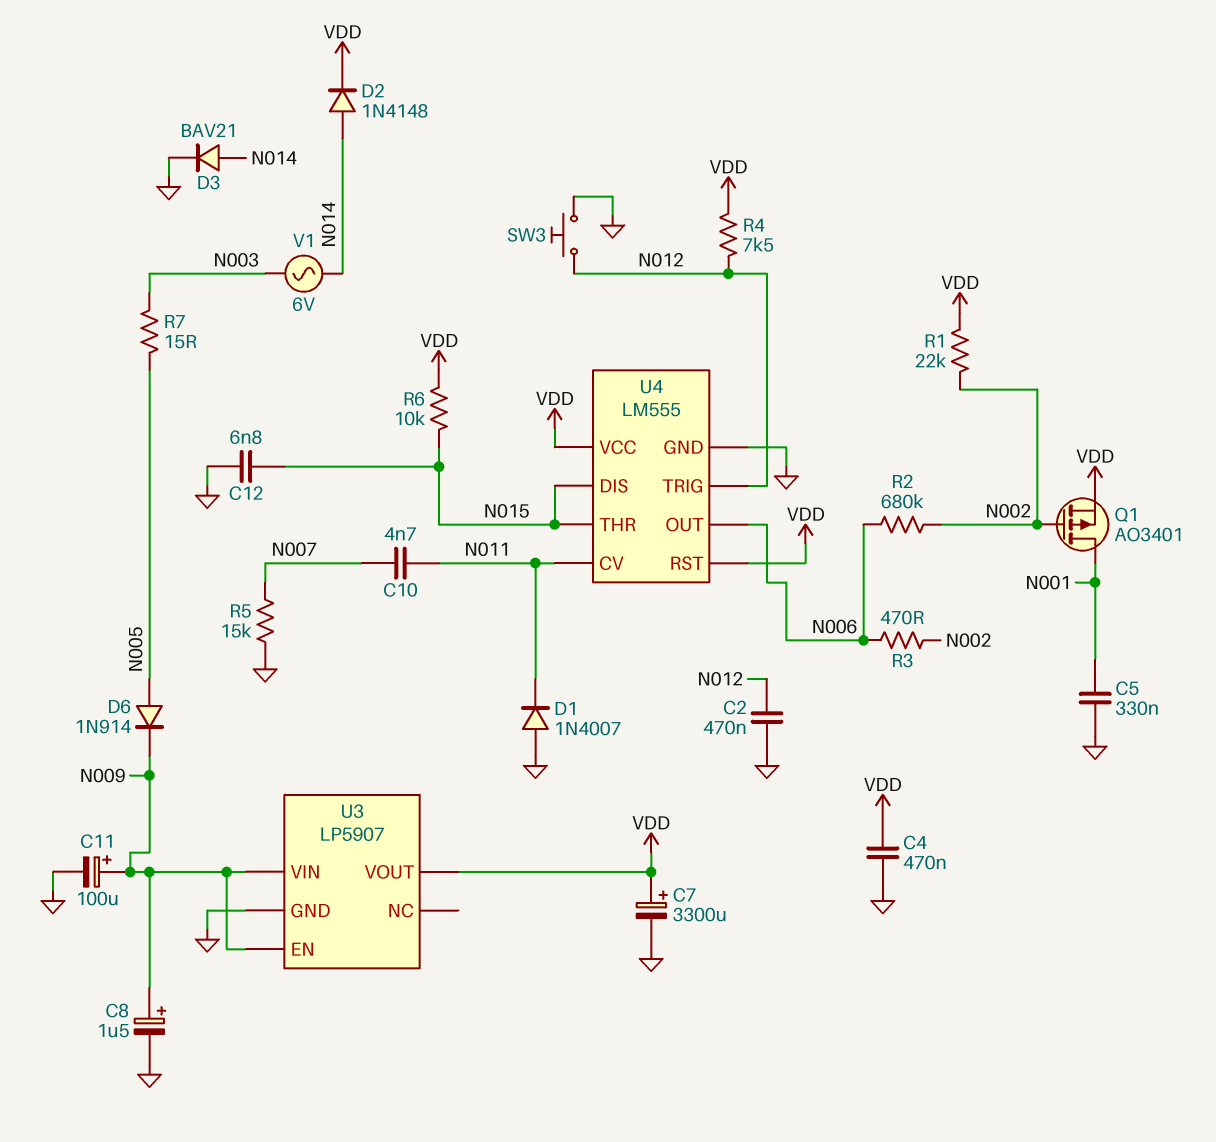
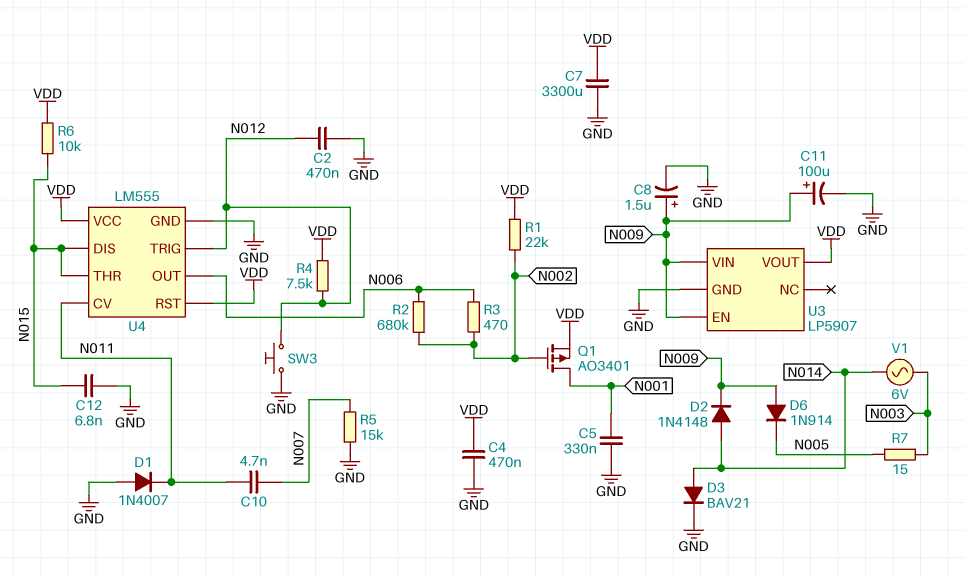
C7: 3300uF (plus VDD, minus GND) -> 3300uF (GND, VDD)
D2: diode 1N4148 (A N014, K VDD) -> diode 1N4148 (A N014, K N009)
D6: diode 1N914 (A N005, K N009) -> diode 1N914 (A N009, K N005)

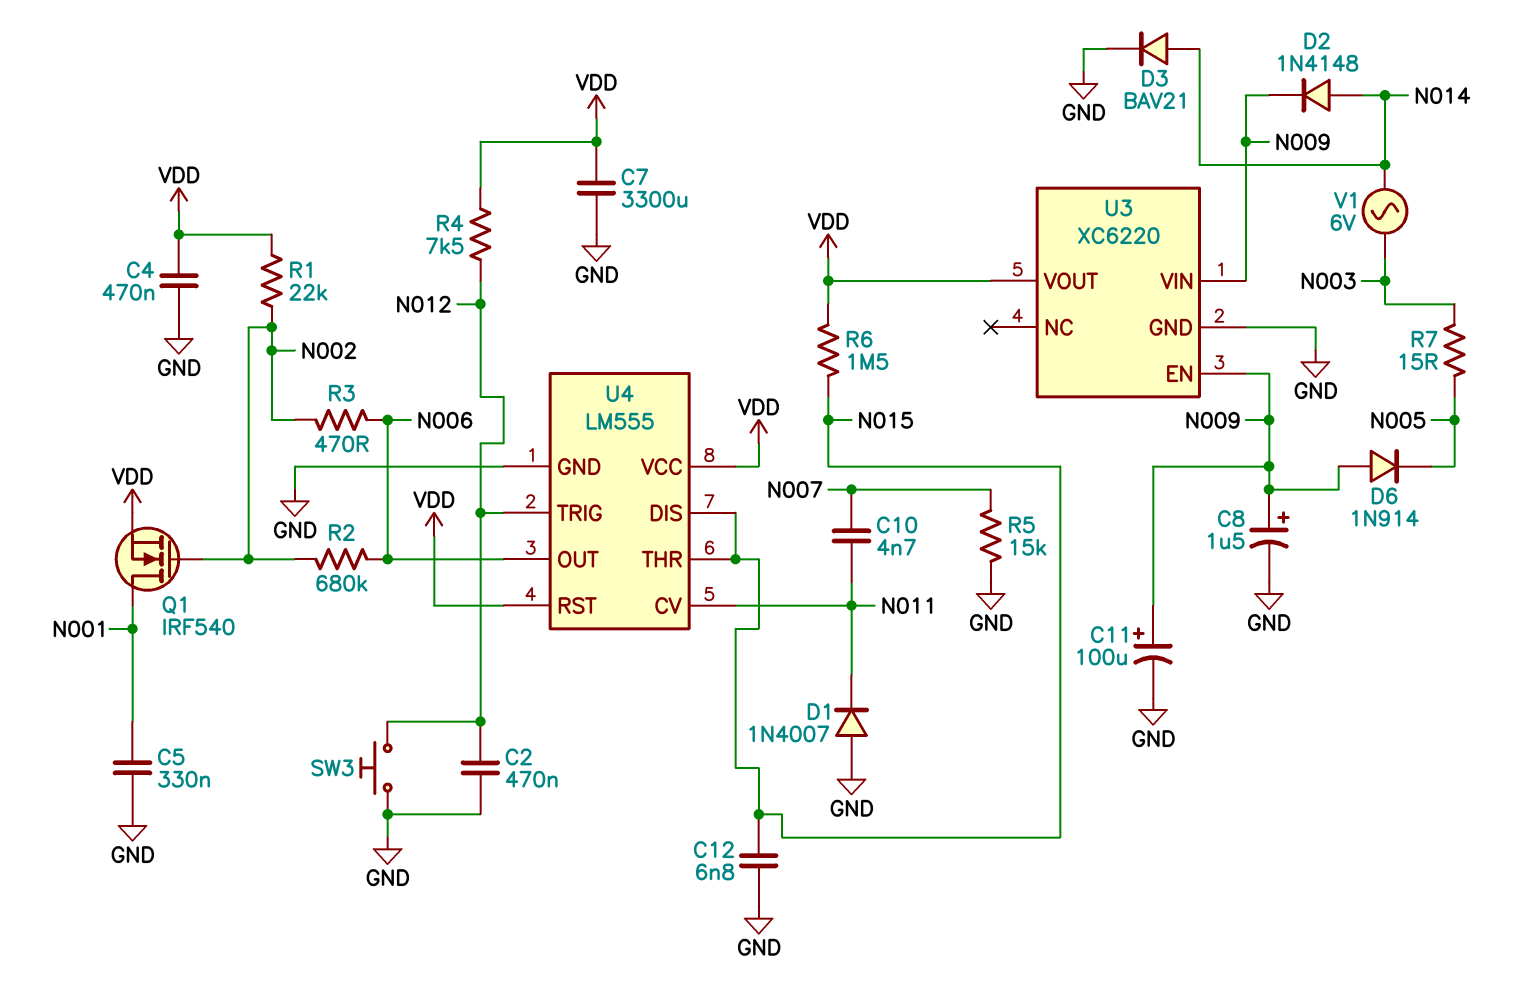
Q1: PMOS AO3401 (G N002, D N001, S VDD) -> NMOS IRF540 (G N002, D N001, S VDD)
R6: 10k (N015, VDD) -> 1.5M (N015, VDD)
U3: LP5907 -> XC6220

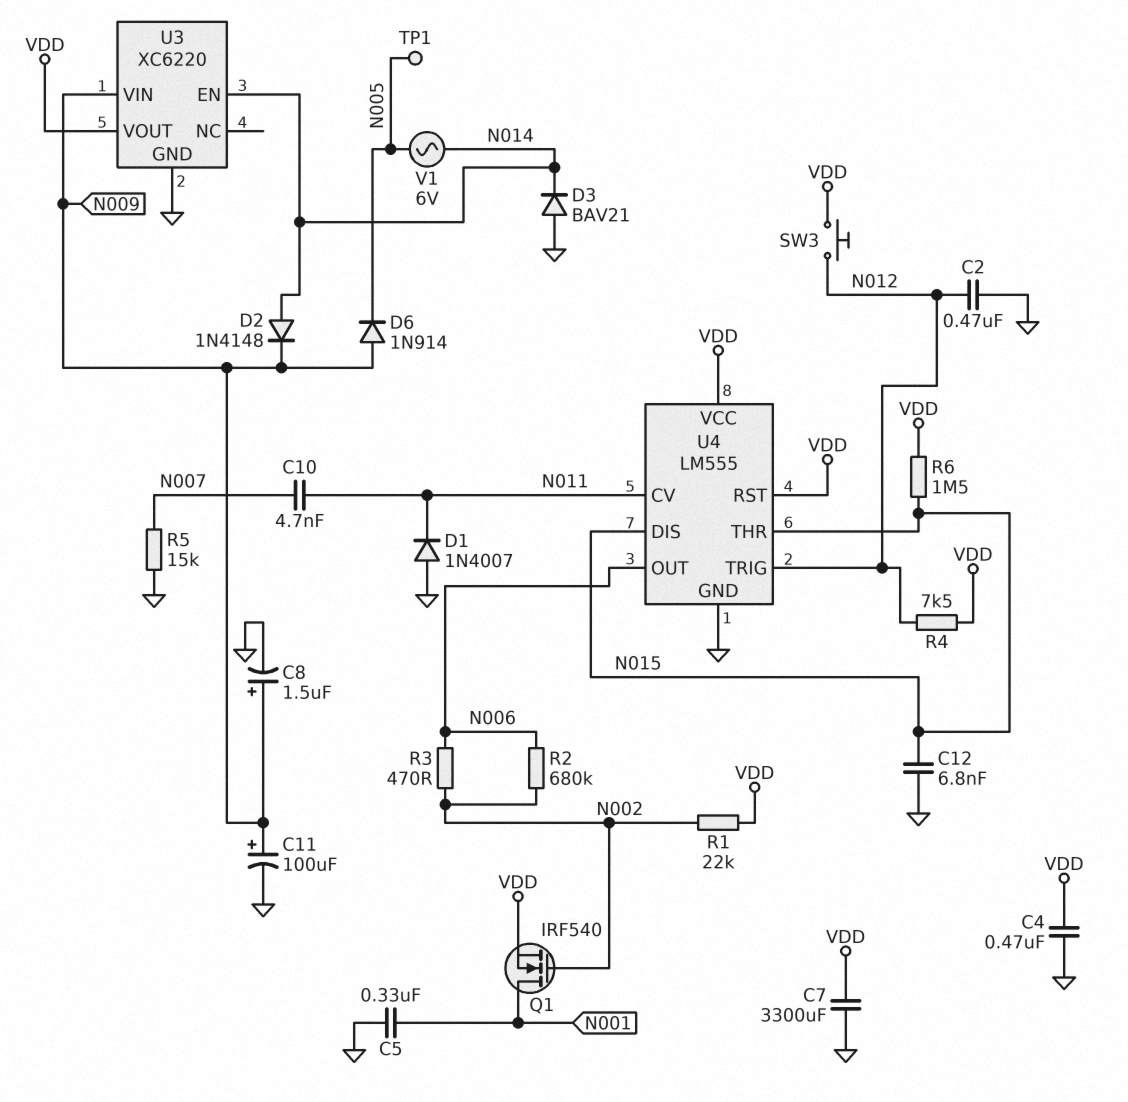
D3: diode BAV21 (A N014, K GND) -> diode BAV21 (A GND, K N014)
R7: 15 (N003, N005) -> none
SW3: button (GND, N012) -> button (N012, VDD)
TP1: none -> test point (N005)
U3 pin EN: N009 -> N014
V1: AC 6V (N003, N014) -> AC 6V (N005, N014)

